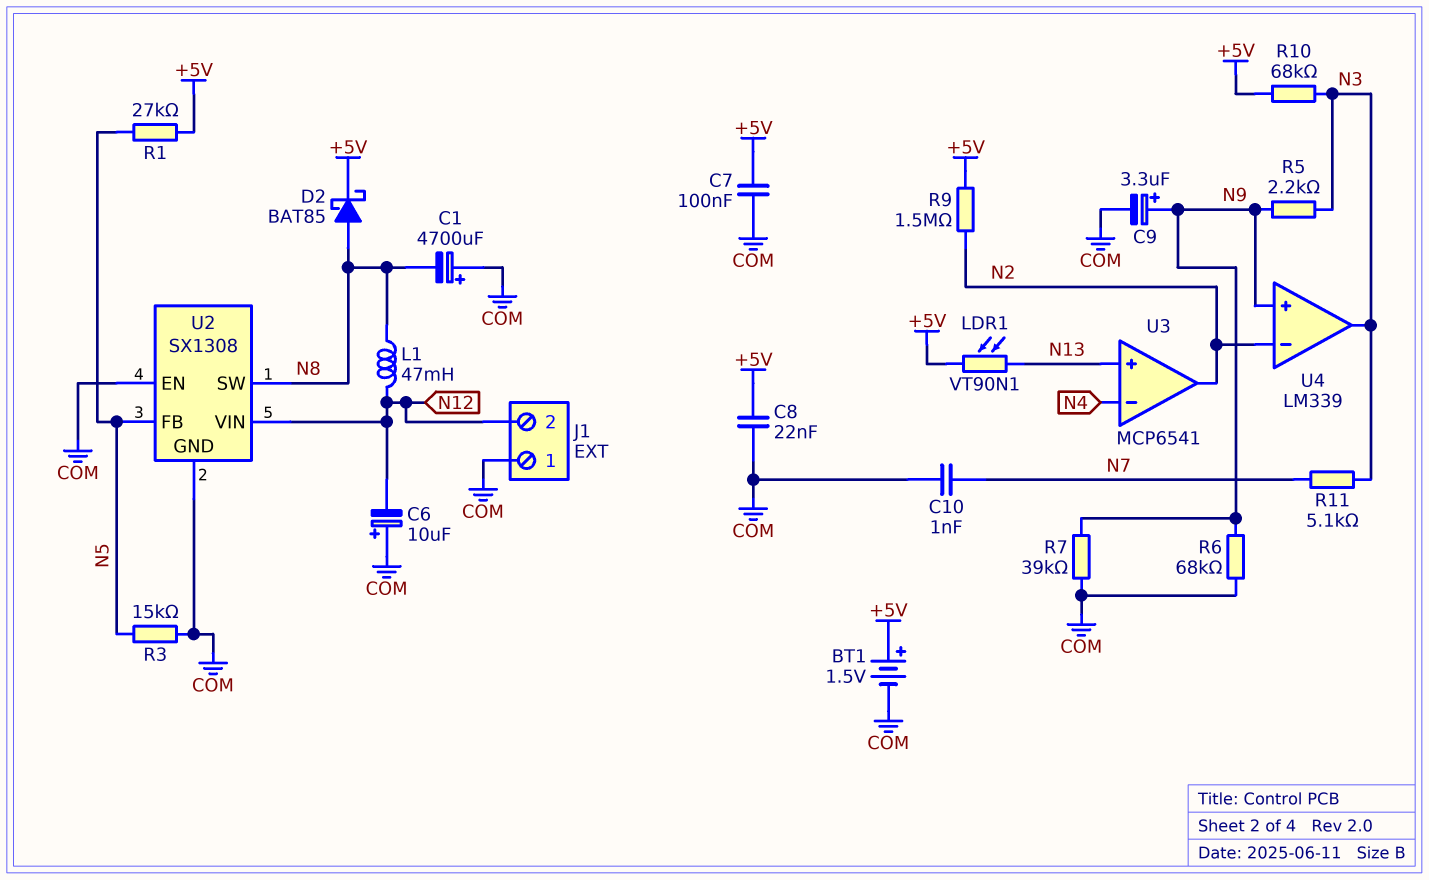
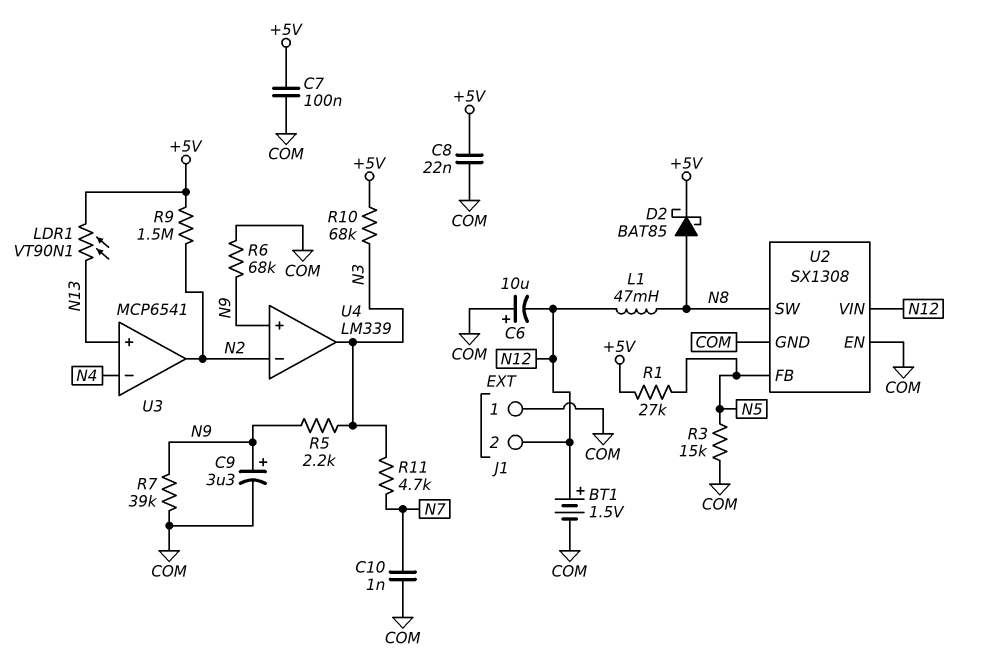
BT1: 1.5V (plus +5V, minus COM) -> 1.5V (plus N12, minus COM)
C1: 4700uF (plus COM, minus N8) -> none
R11: 5.1k (N3, N7) -> 4.7k (N3, N7)

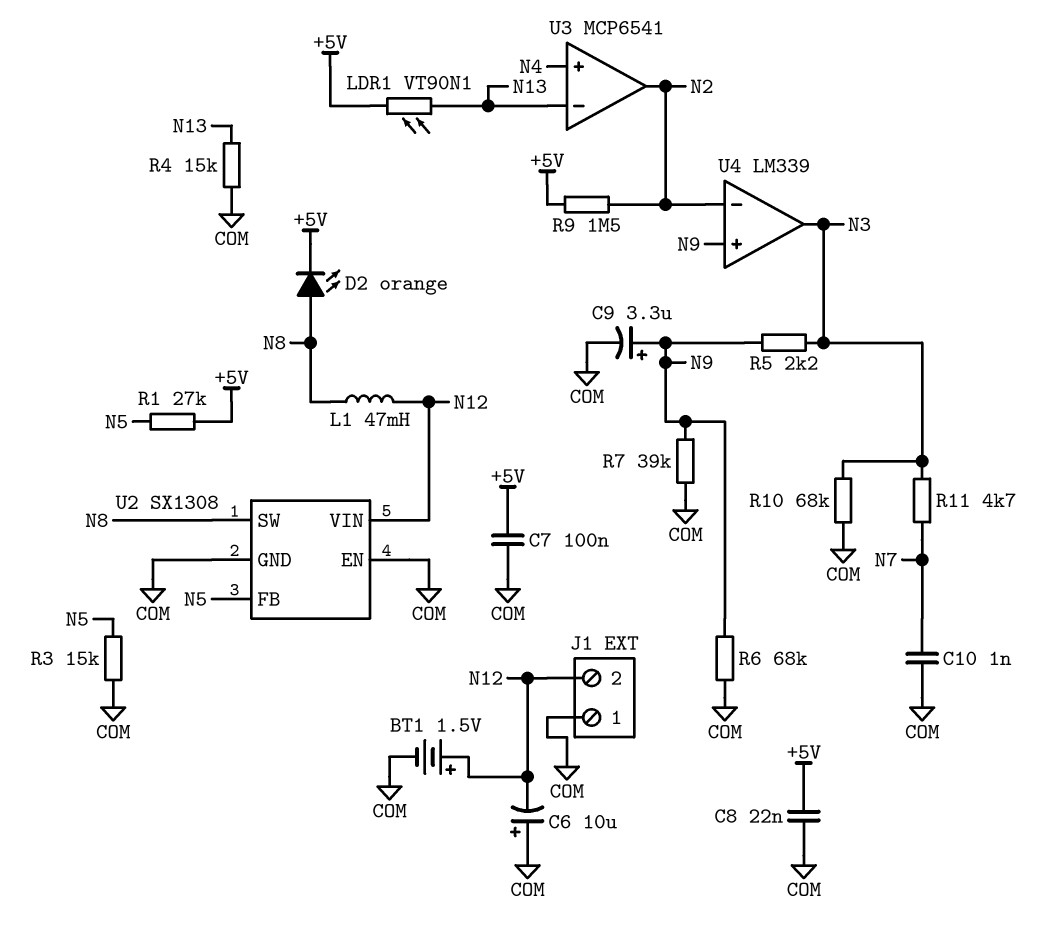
D2: schottky BAT85 (A N8, K +5V) -> LED orange (A N8, K +5V)
R4: none -> 15k (COM, N13)
R10: 68k (+5V, N3) -> 68k (COM, N3)
U3 pin in+: N13 -> N4
U3 pin in-: N4 -> N13

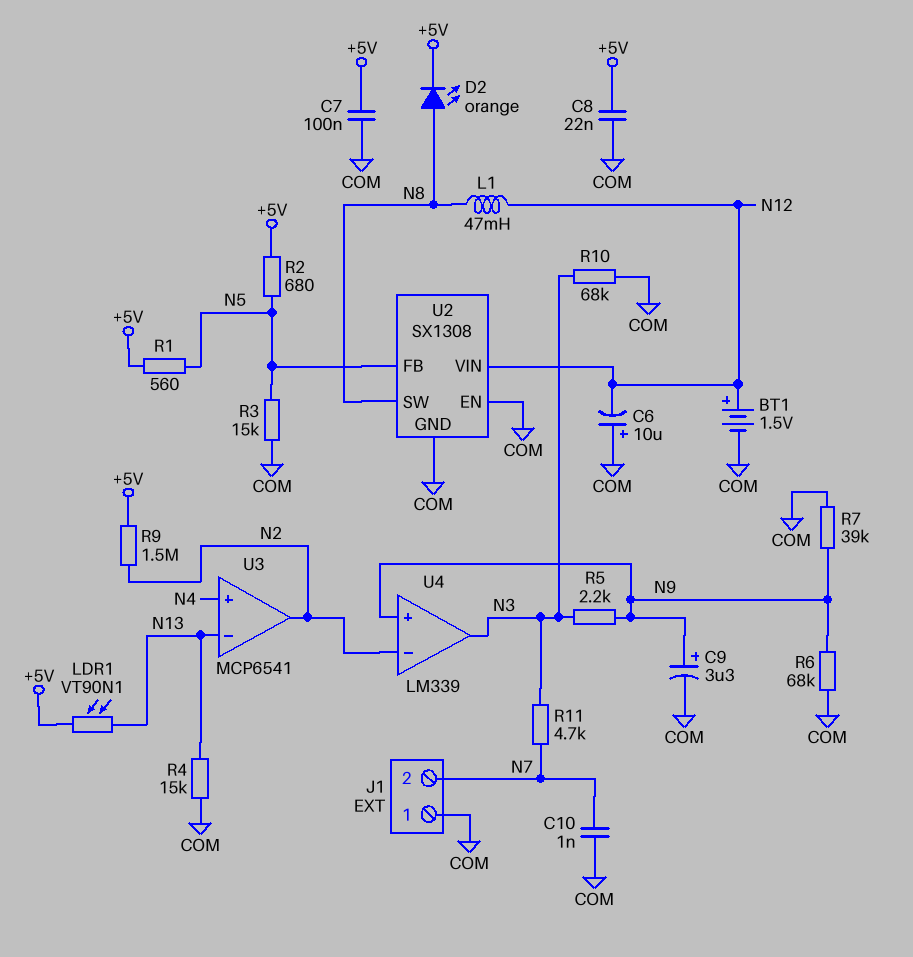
J1 pin 2: N12 -> N7
R1: 27k (+5V, N5) -> 560 (+5V, N5)
R2: none -> 680 (+5V, N5)

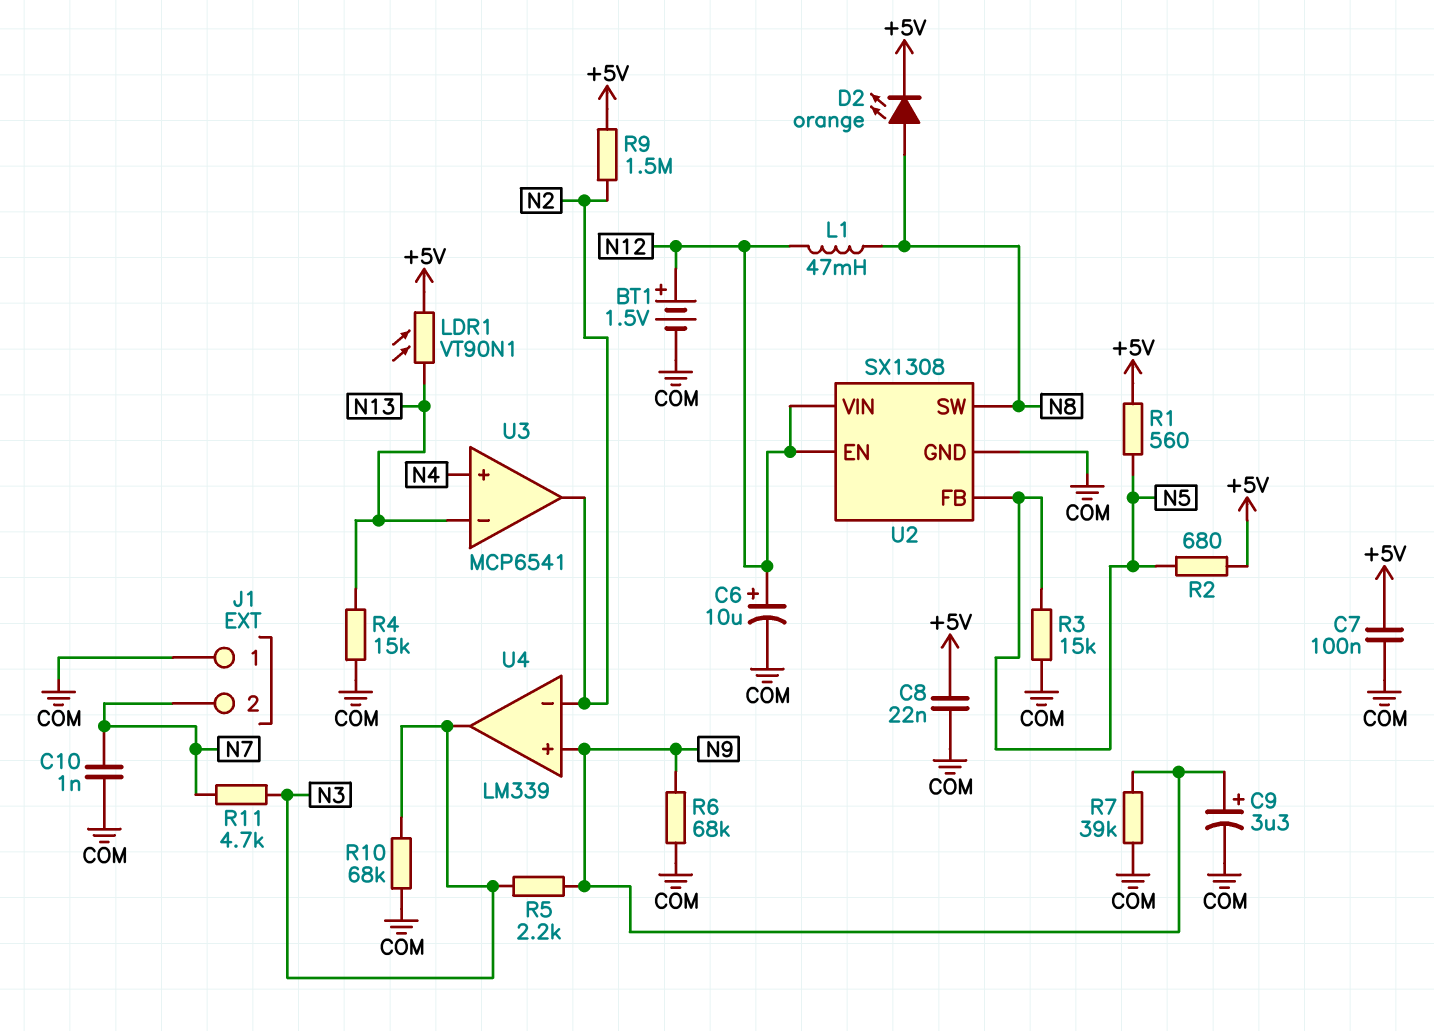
C6: 10uF (plus COM, minus N12) -> 10uF (plus N12, minus COM)
U2 pin EN: COM -> N12

